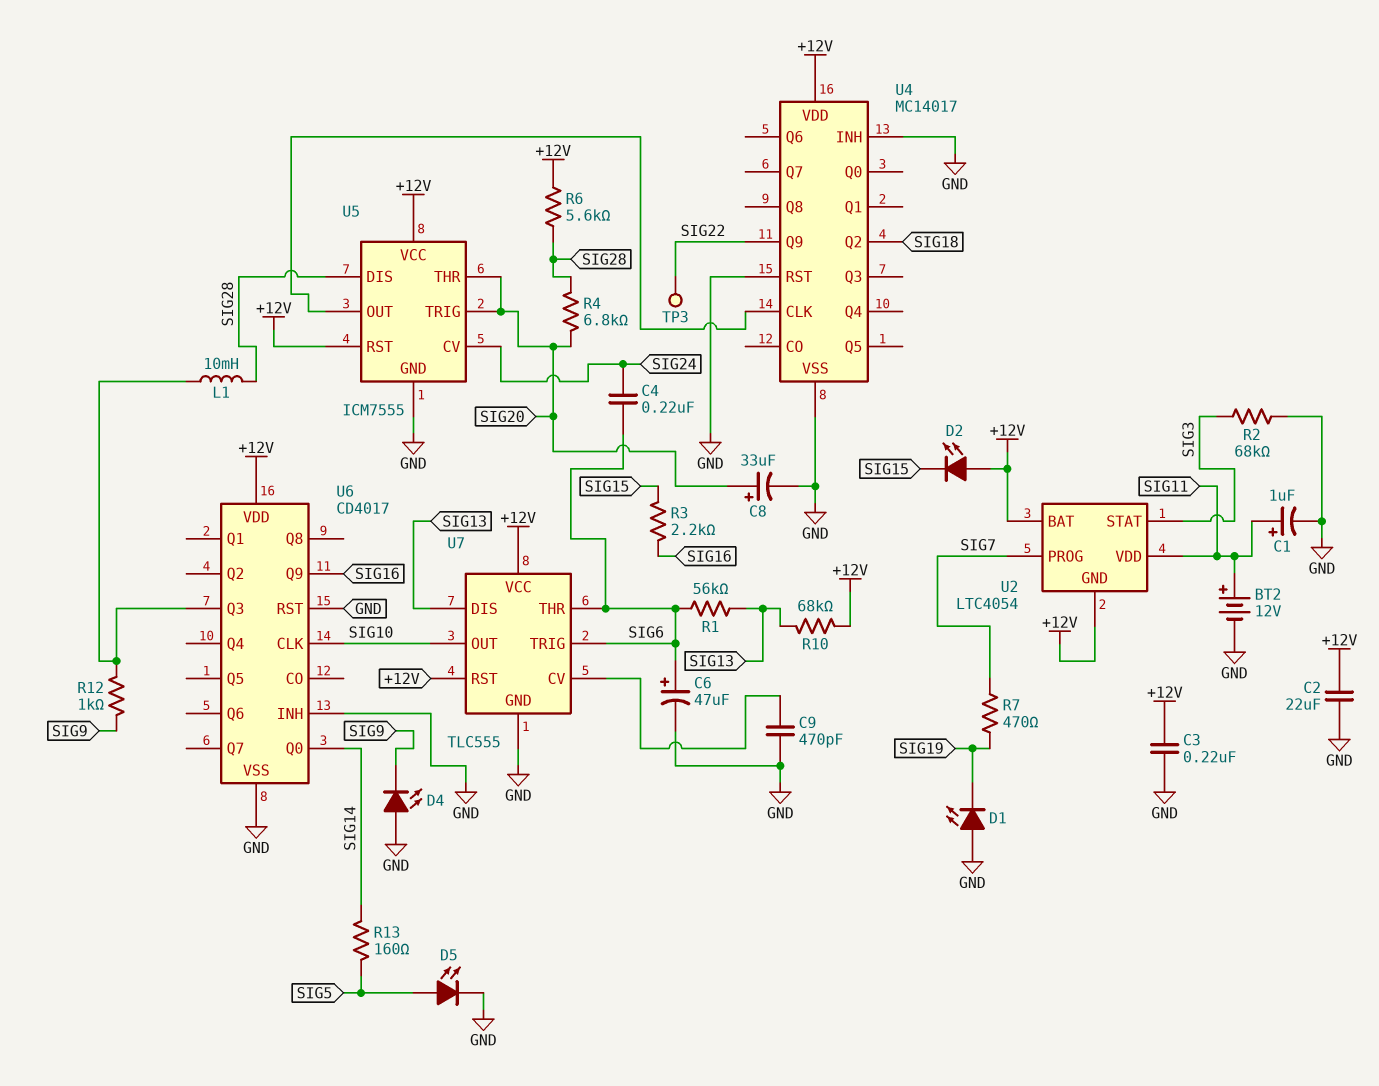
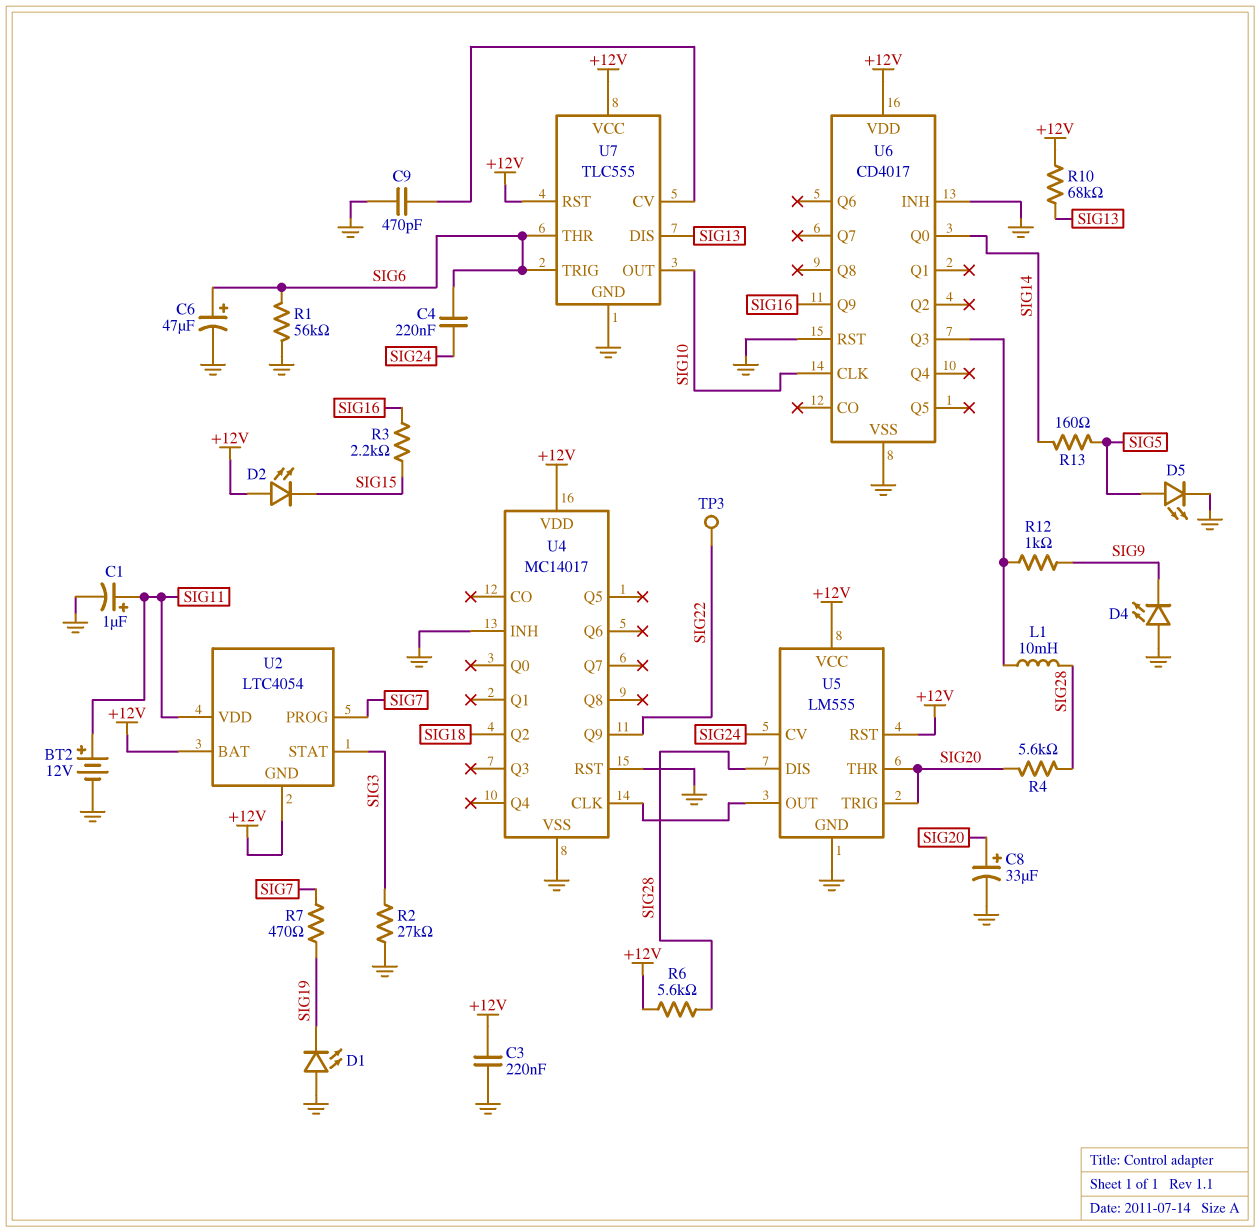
C2: 22uF (+12V, GND) -> none
R1: 56k (SIG6, SIG13) -> 56k (GND, SIG6)
R2: 68k (GND, SIG3) -> 27k (GND, SIG3)
R4: 6.8k (SIG20, SIG28) -> 5.6k (SIG20, SIG28)
U5: ICM7555 -> LM555

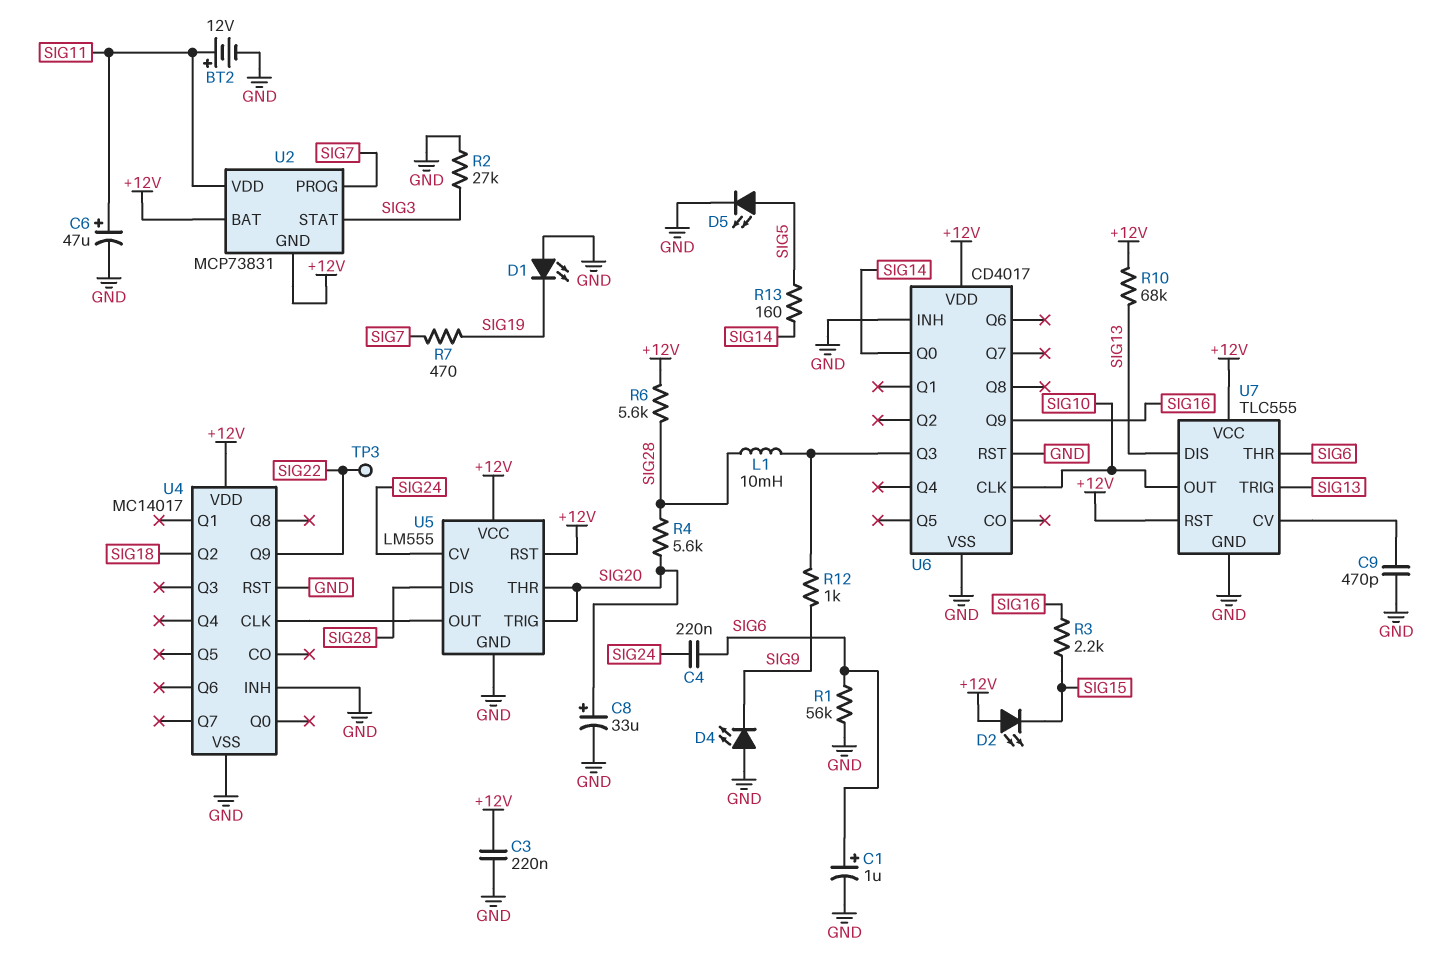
C1: 1uF (plus SIG11, minus GND) -> 1uF (plus SIG6, minus GND)
C6: 47uF (plus SIG6, minus GND) -> 47uF (plus SIG11, minus GND)
U2: LTC4054 -> MCP73831
U7 pin TRIG: SIG6 -> SIG13

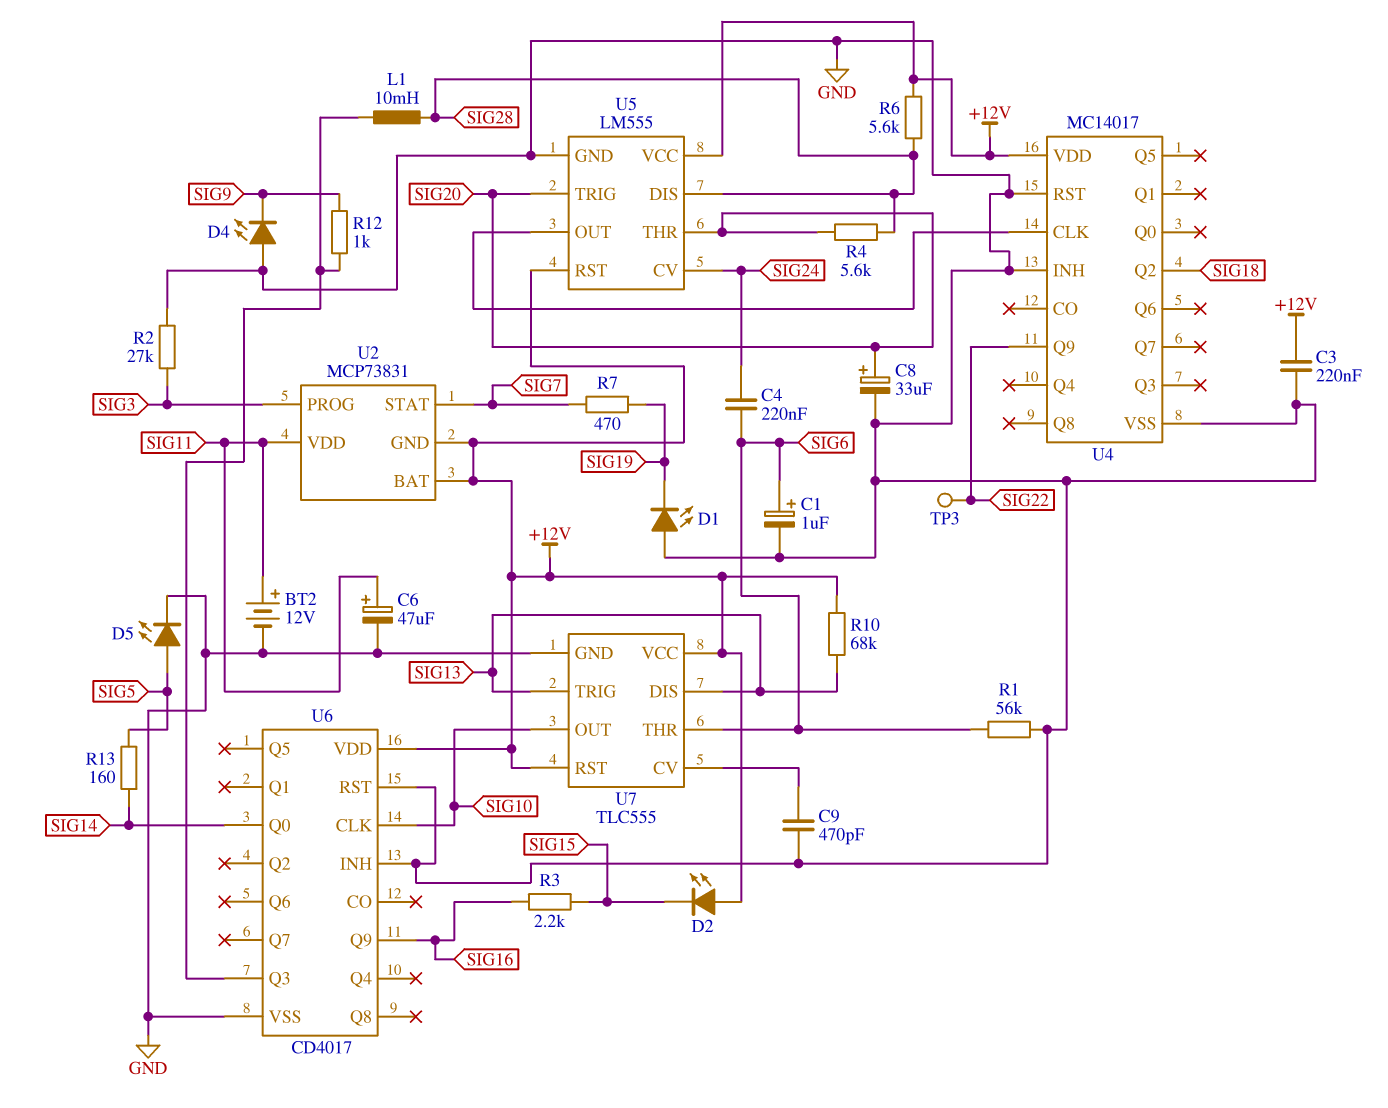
U2 pin PROG: SIG7 -> SIG3
U2 pin STAT: SIG3 -> SIG7

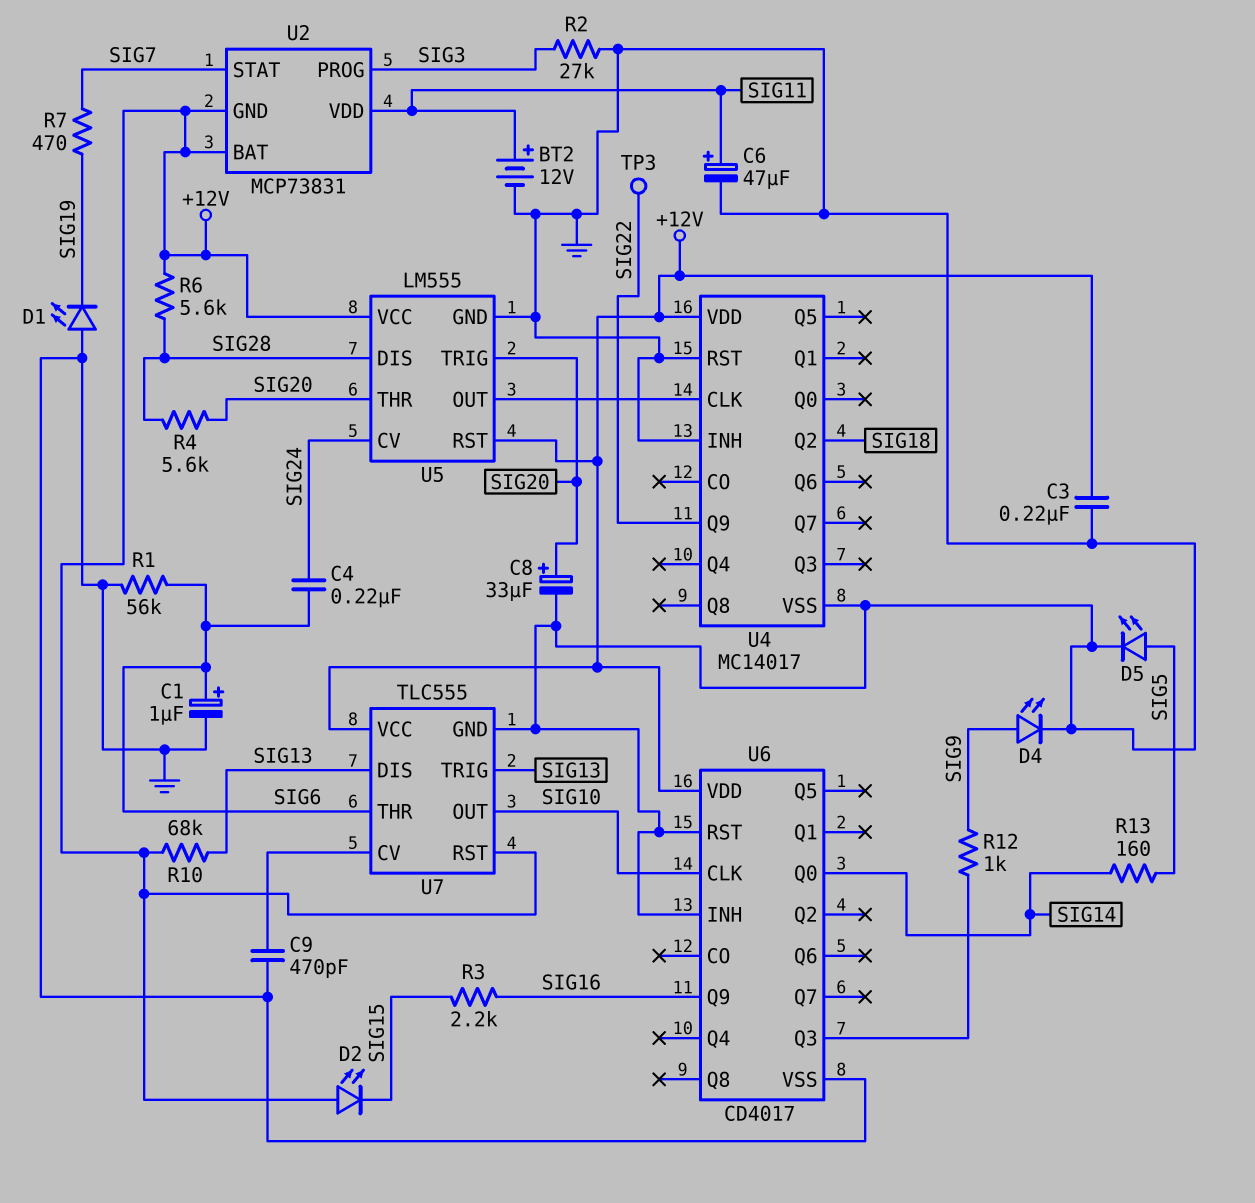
D4: LED (A GND, K SIG9) -> LED (A SIG9, K GND)
L1: 10mH (SIG28, U6/Q3) -> none

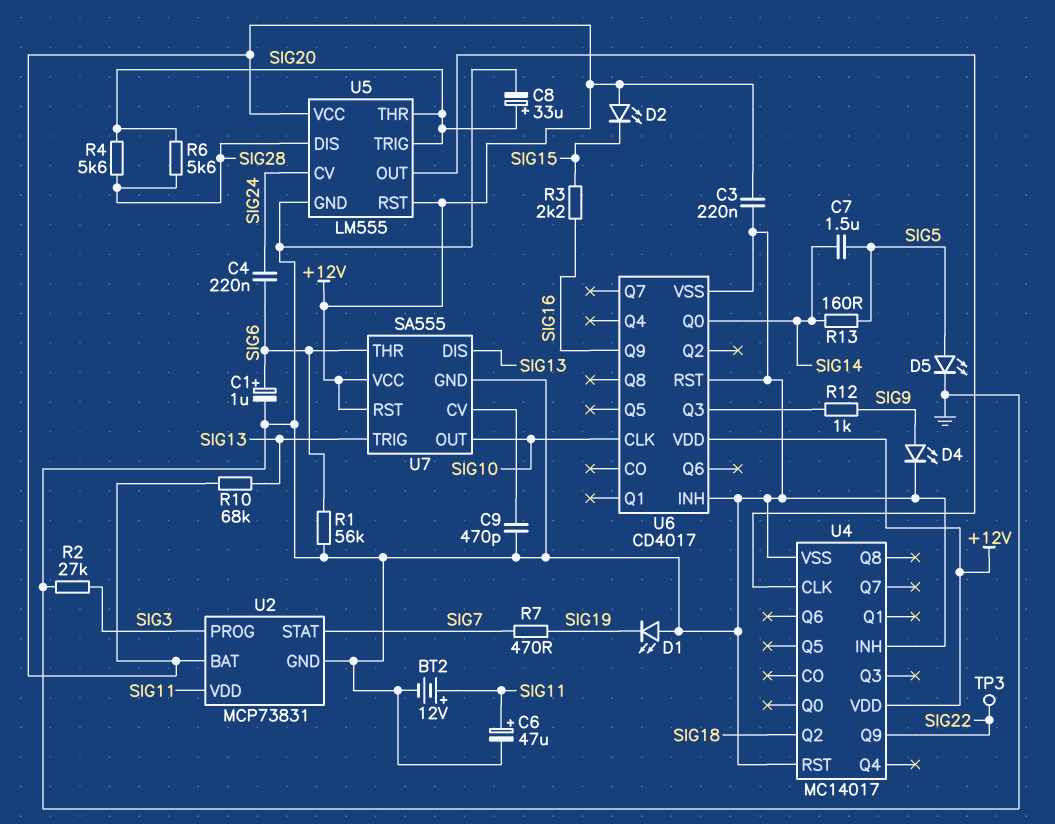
C7: none -> 1.5uF (SIG5, SIG14)
R6: 5.6k (+12V, SIG28) -> 5.6k (SIG20, SIG28)
U2 pin GND: +12V -> GND
U7: TLC555 -> SA555

